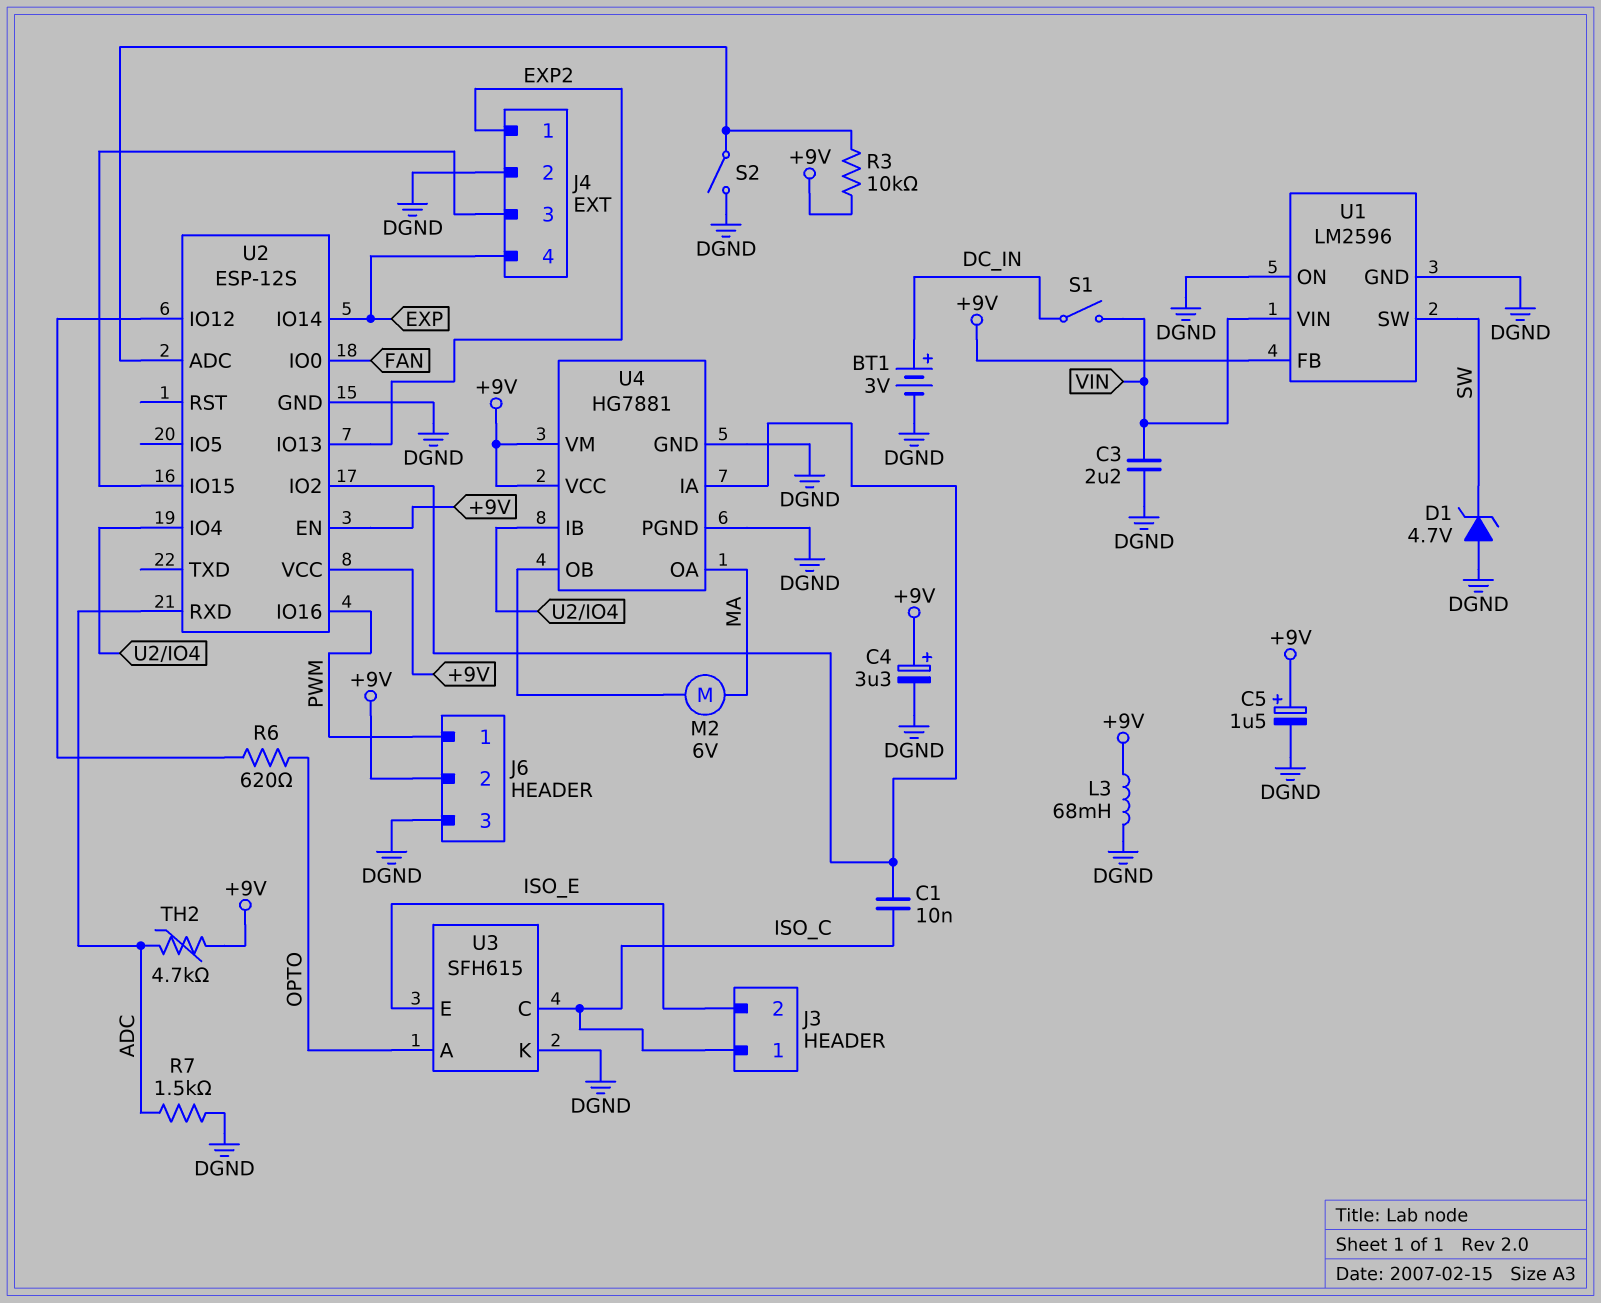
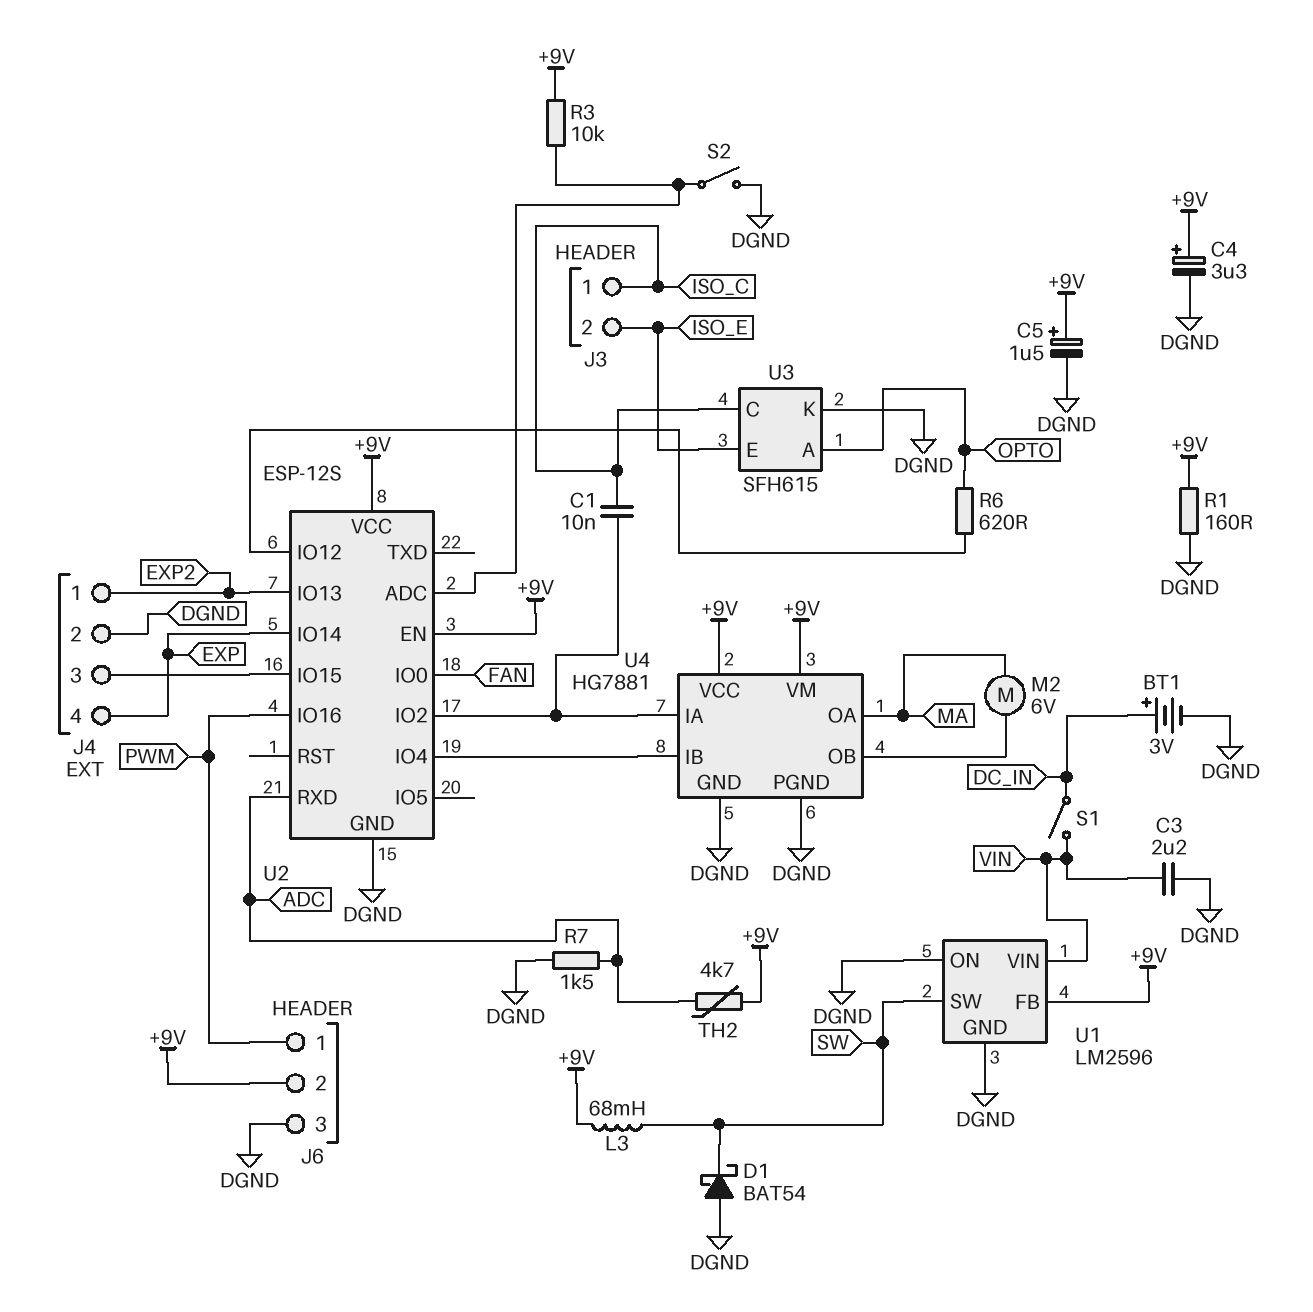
D1: zener 4.7V (A DGND, K SW) -> schottky BAT54 (A DGND, K SW)
L3: 68mH (+9V, DGND) -> 68mH (+9V, SW)
R1: none -> 160 (+9V, DGND)

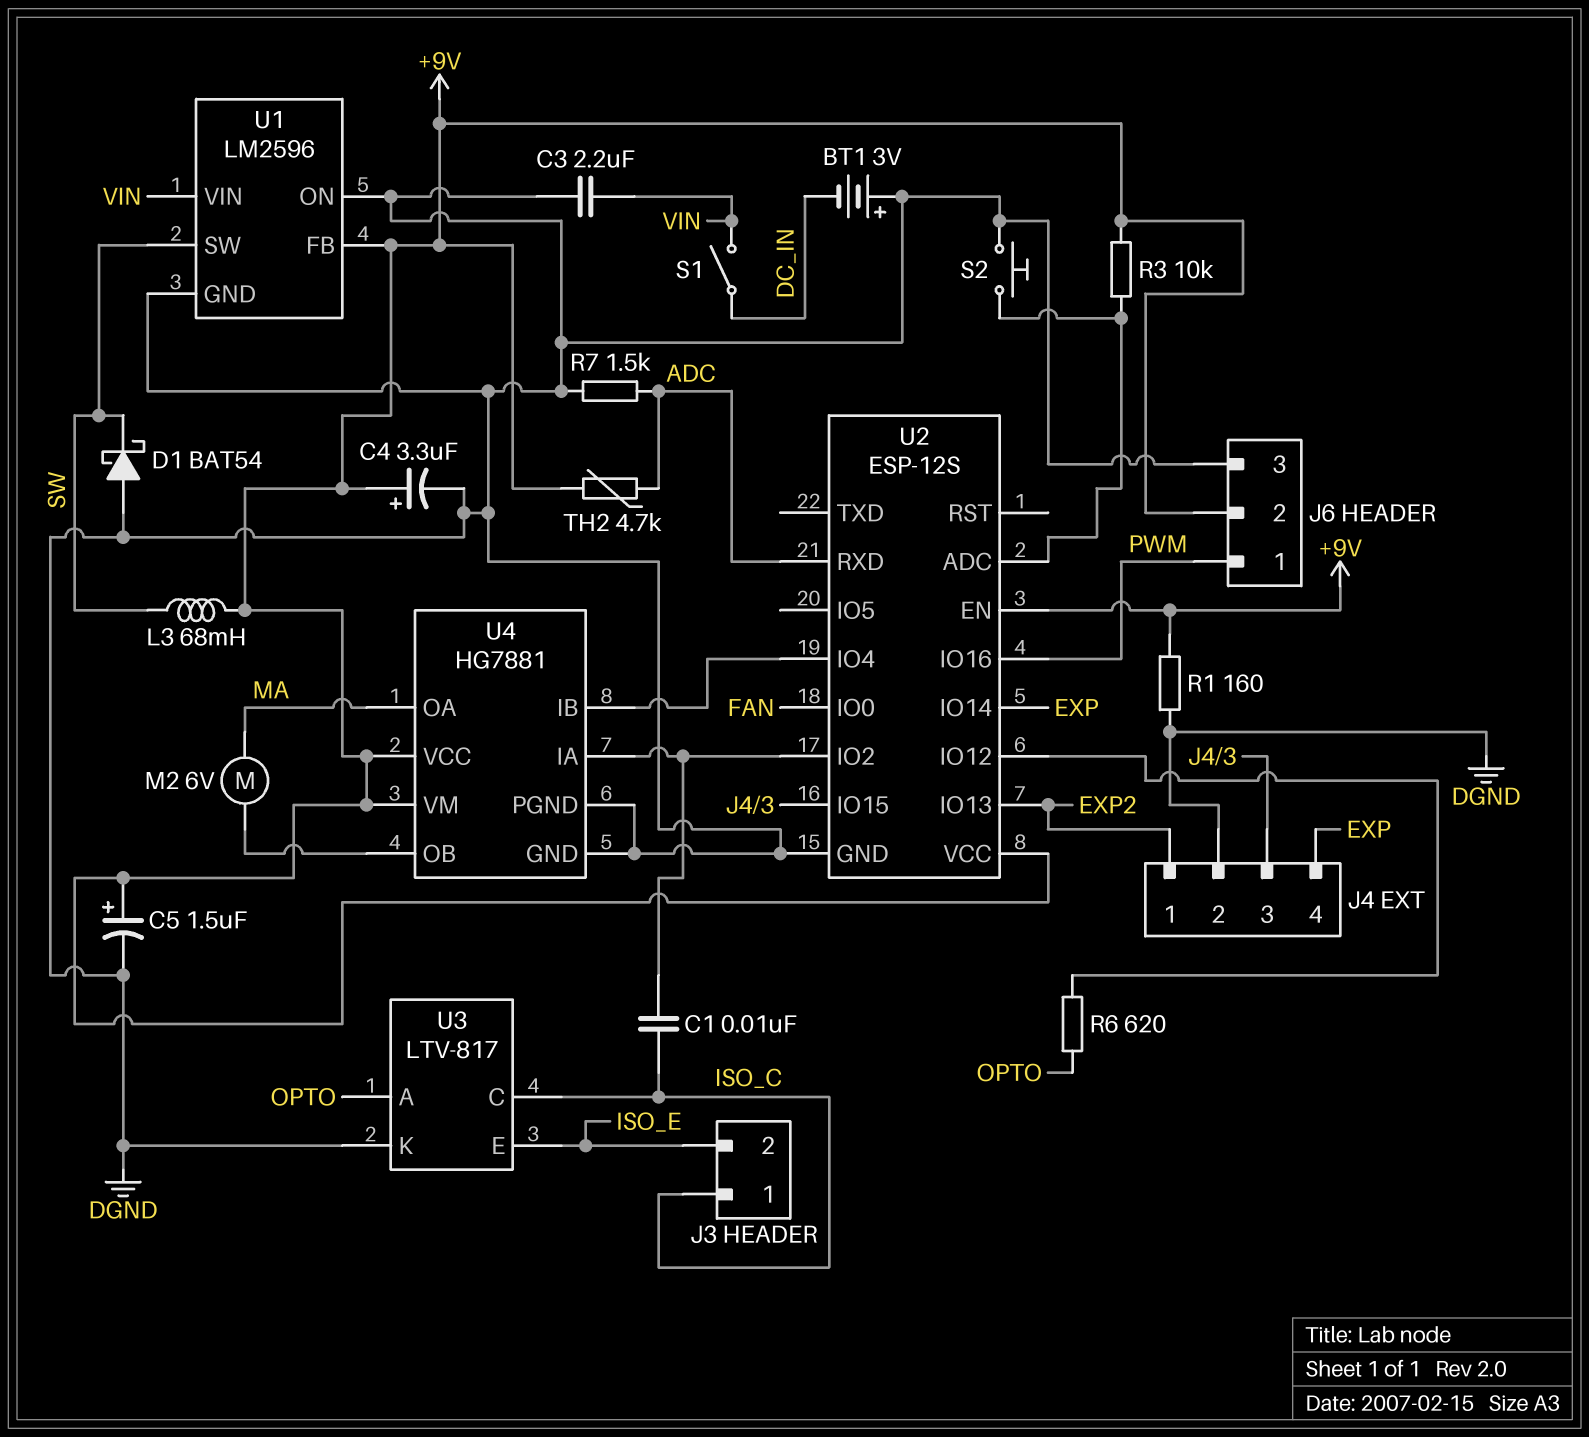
BT1: 3V (plus DC_IN, minus DGND) -> 3V (plus DGND, minus DC_IN)
S2: switch (DGND, U2/ADC) -> button (DGND, U2/ADC)
U3: SFH615 -> LTV-817

